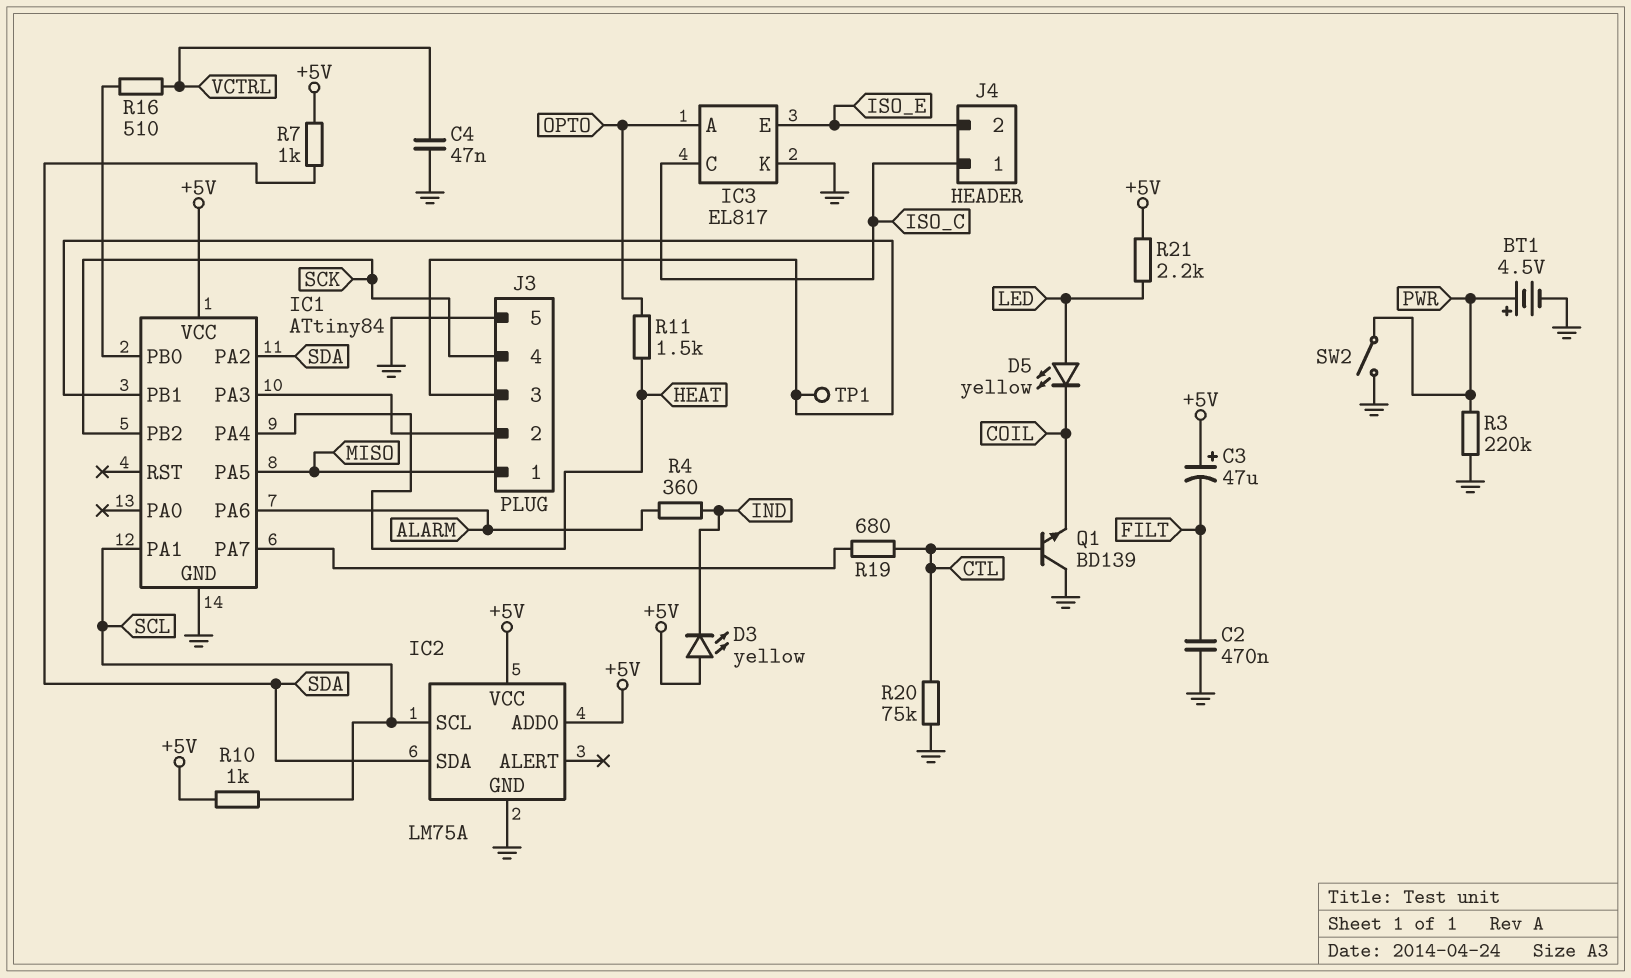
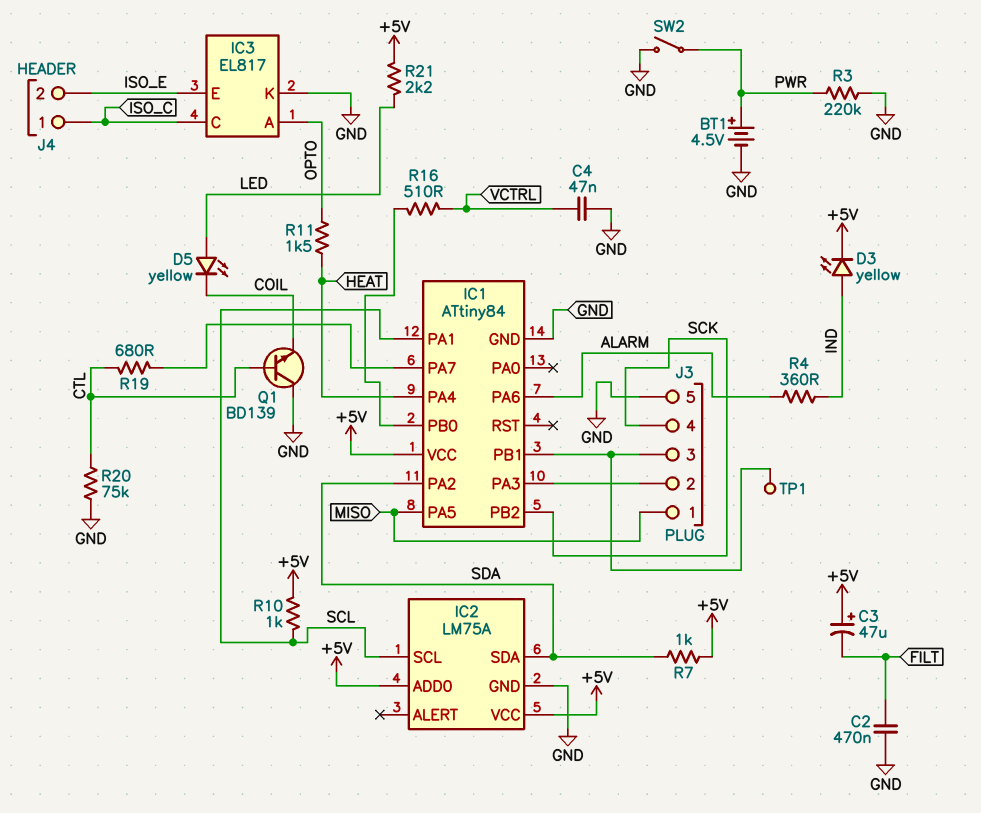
D3: LED yellow (A +5V, K IND) -> LED yellow (A IND, K +5V)

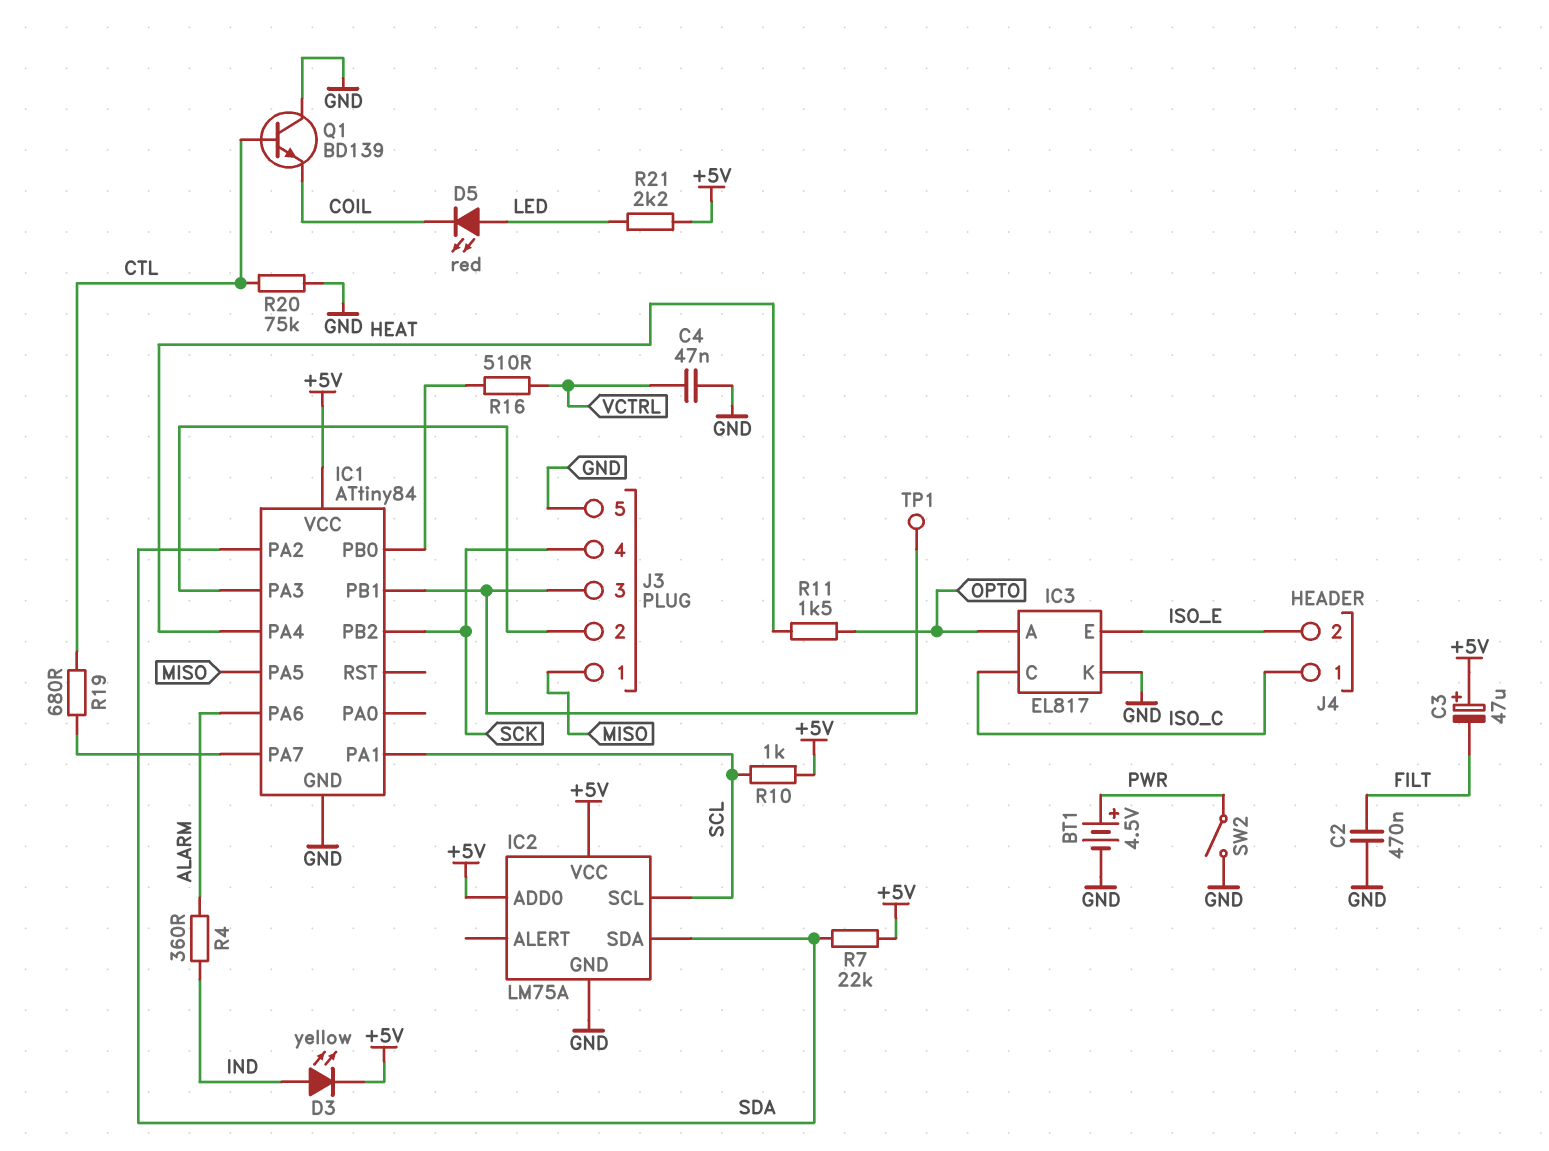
D5: LED yellow (A LED, K COIL) -> LED red (A LED, K COIL)
R3: 220k (GND, PWR) -> none
R7: 1k (+5V, SDA) -> 22k (+5V, SDA)

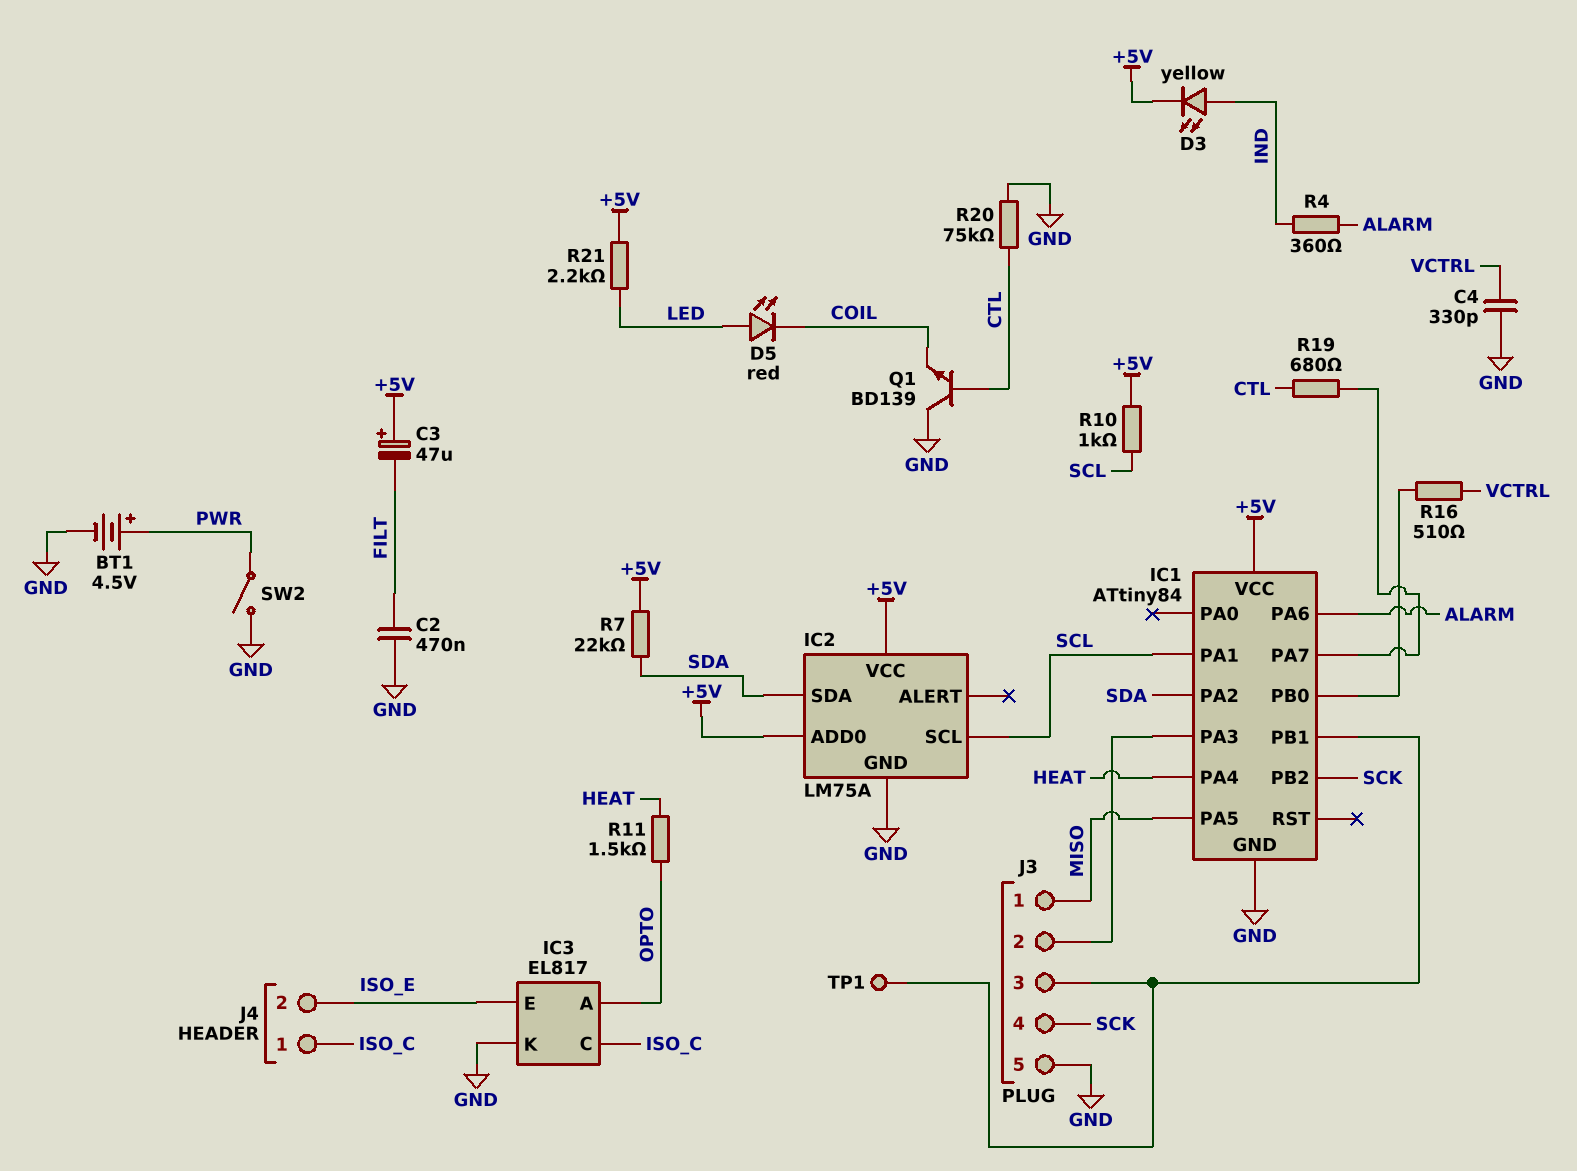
C4: 47nF (GND, VCTRL) -> 330pF (GND, VCTRL)

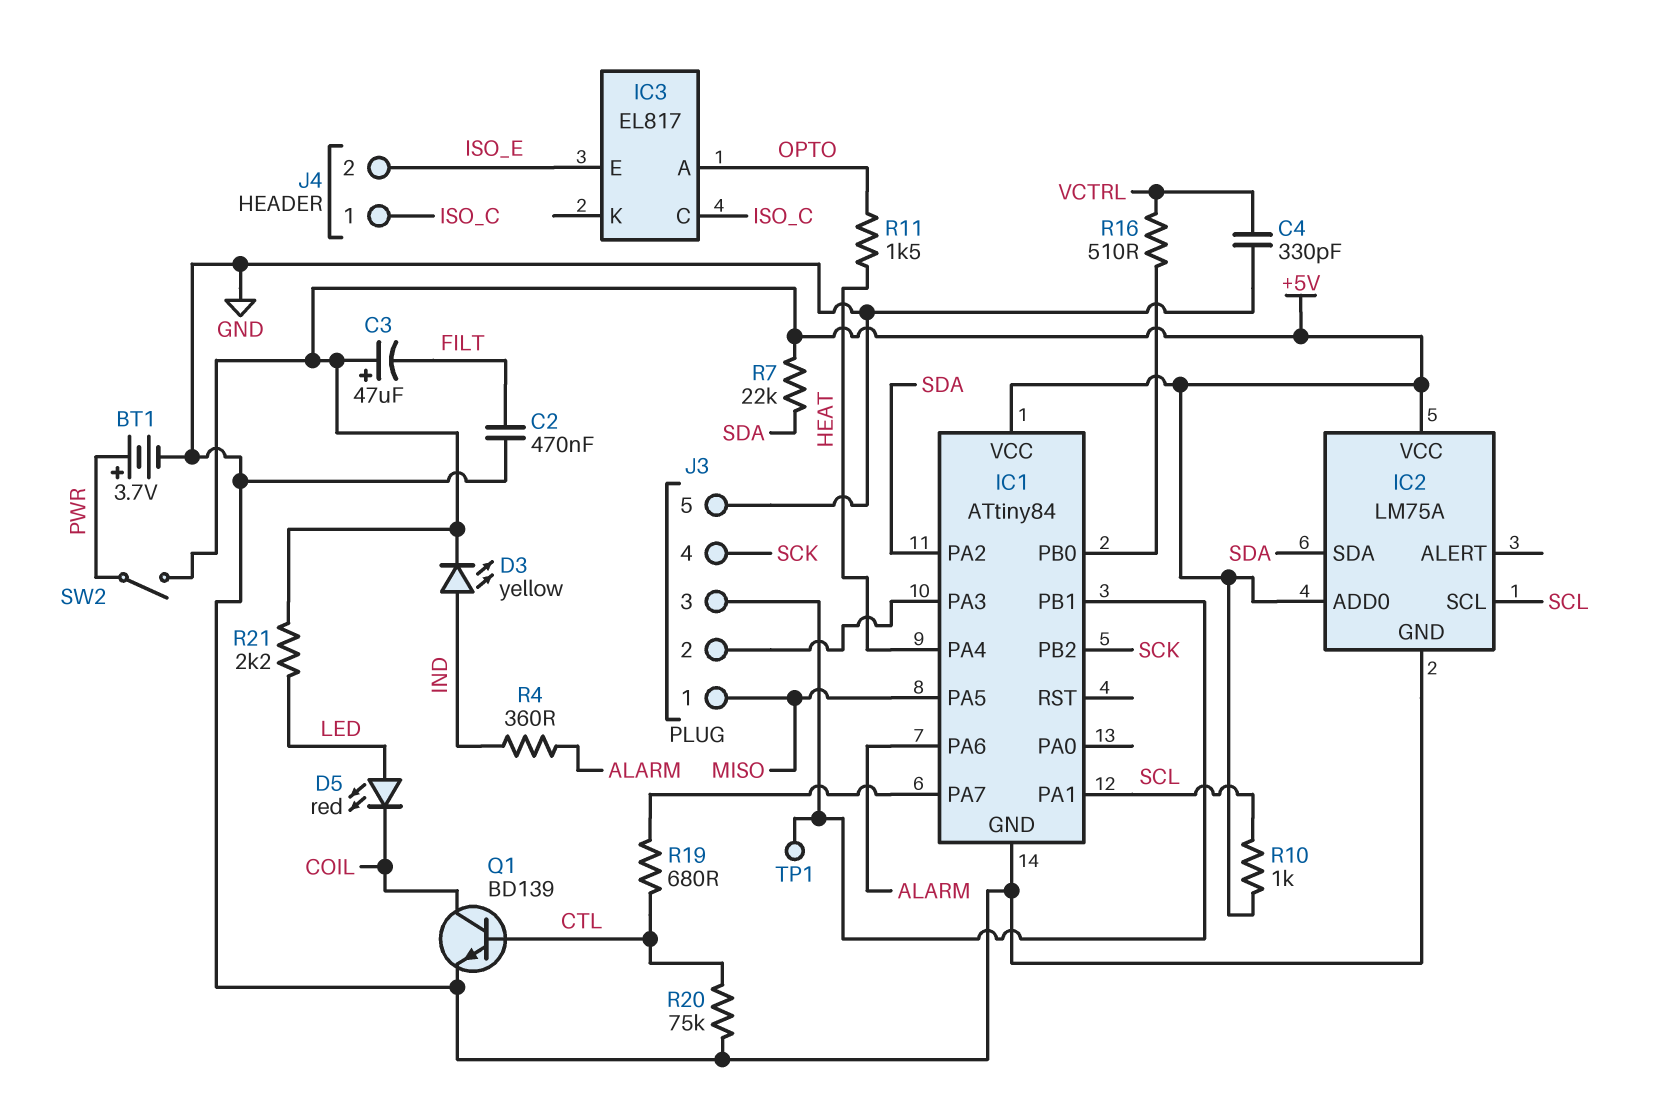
BT1: 4.5V (plus PWR, minus GND) -> 3.7V (plus PWR, minus GND)
IC3 pin K: GND -> none
Q1: NPN BD139 (B CTL, C GND, E COIL) -> NPN BD139 (B CTL, C COIL, E GND)
SW2: switch (GND, PWR) -> switch (+5V, PWR)

